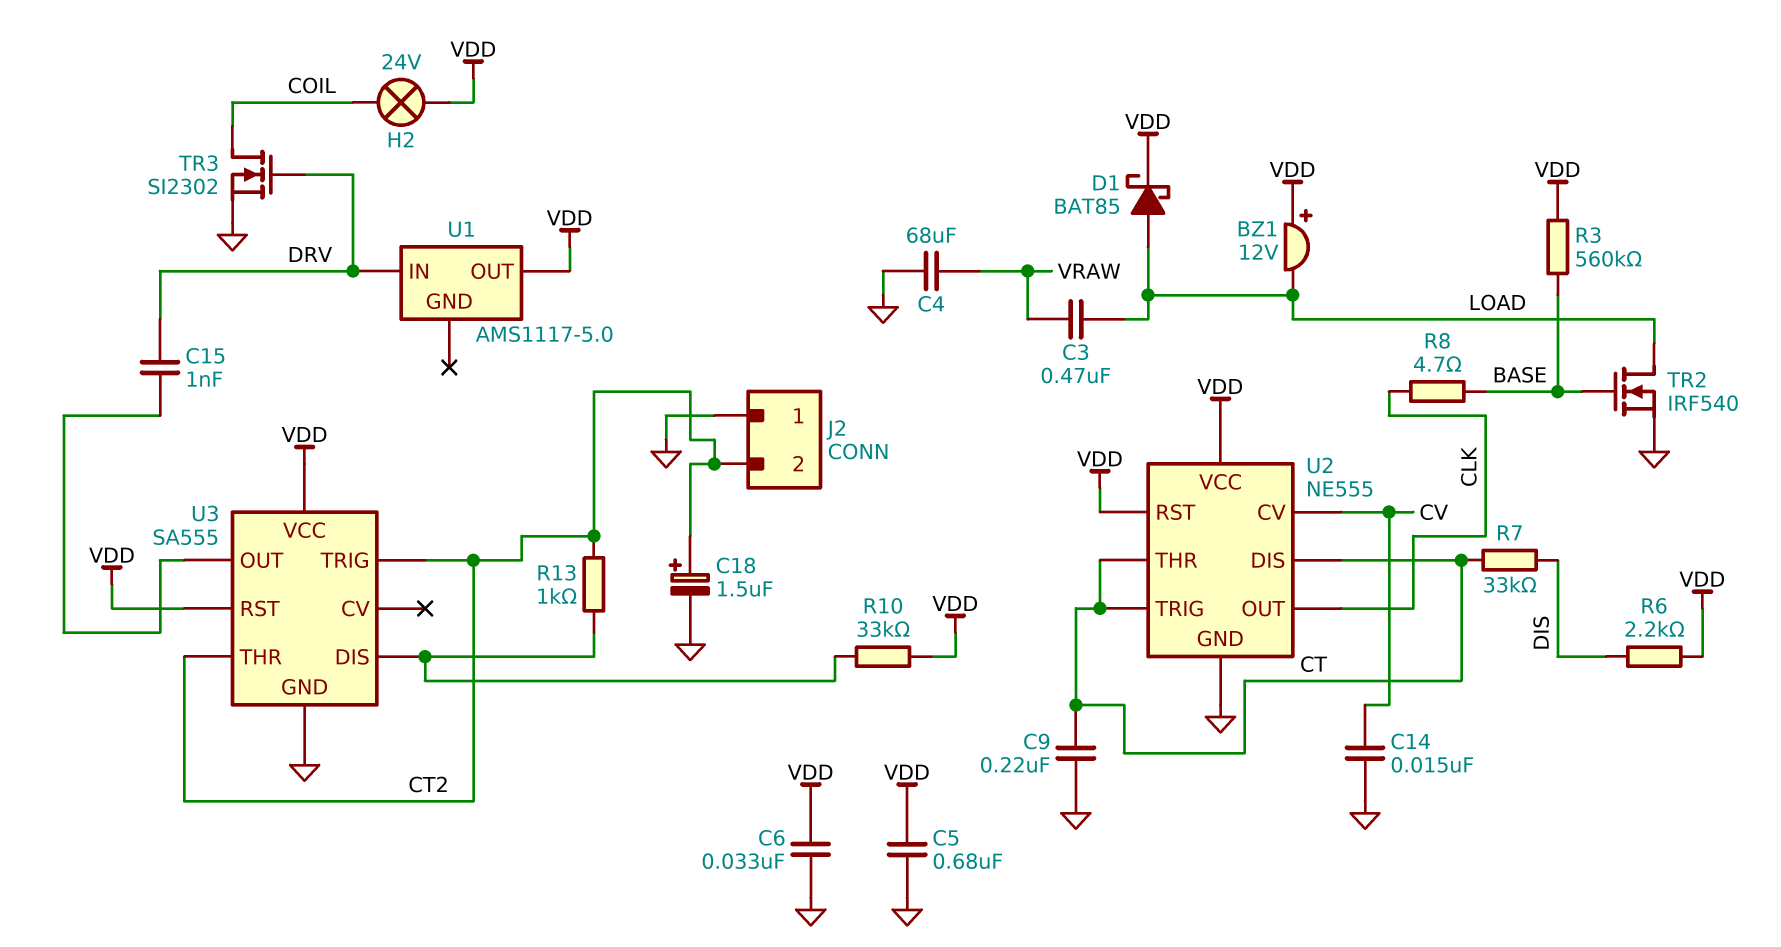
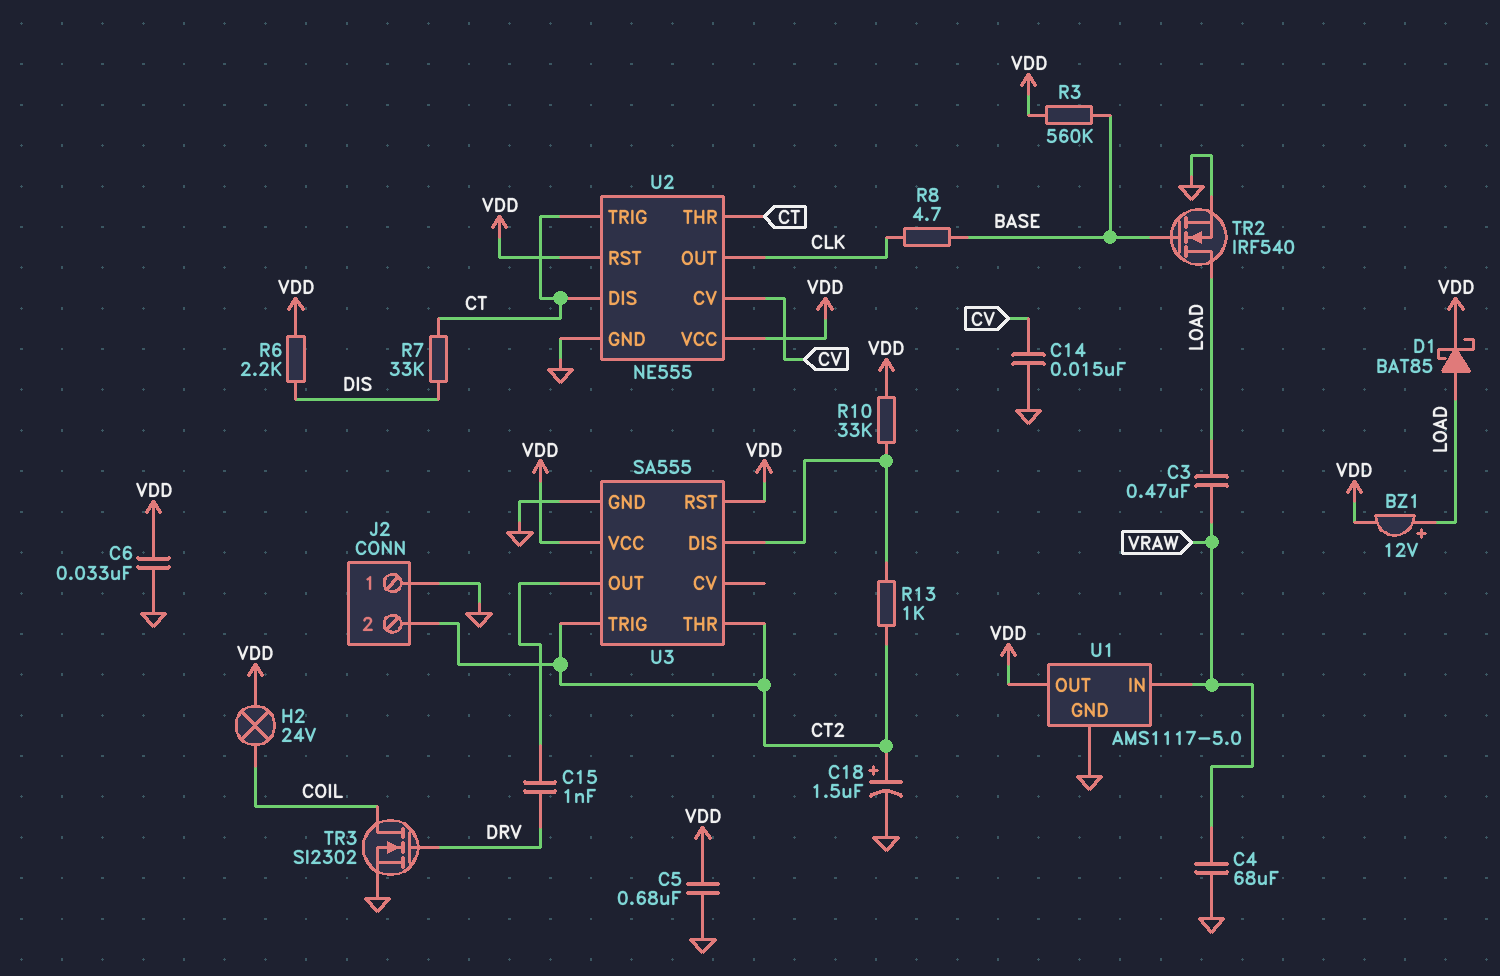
BZ1: buzzer 12V (plus VDD, minus LOAD) -> buzzer 12V (plus LOAD, minus VDD)
C9: 220nF (CT, GND) -> none
U1 pin GND: none -> GND
U1 pin IN: DRV -> VRAW

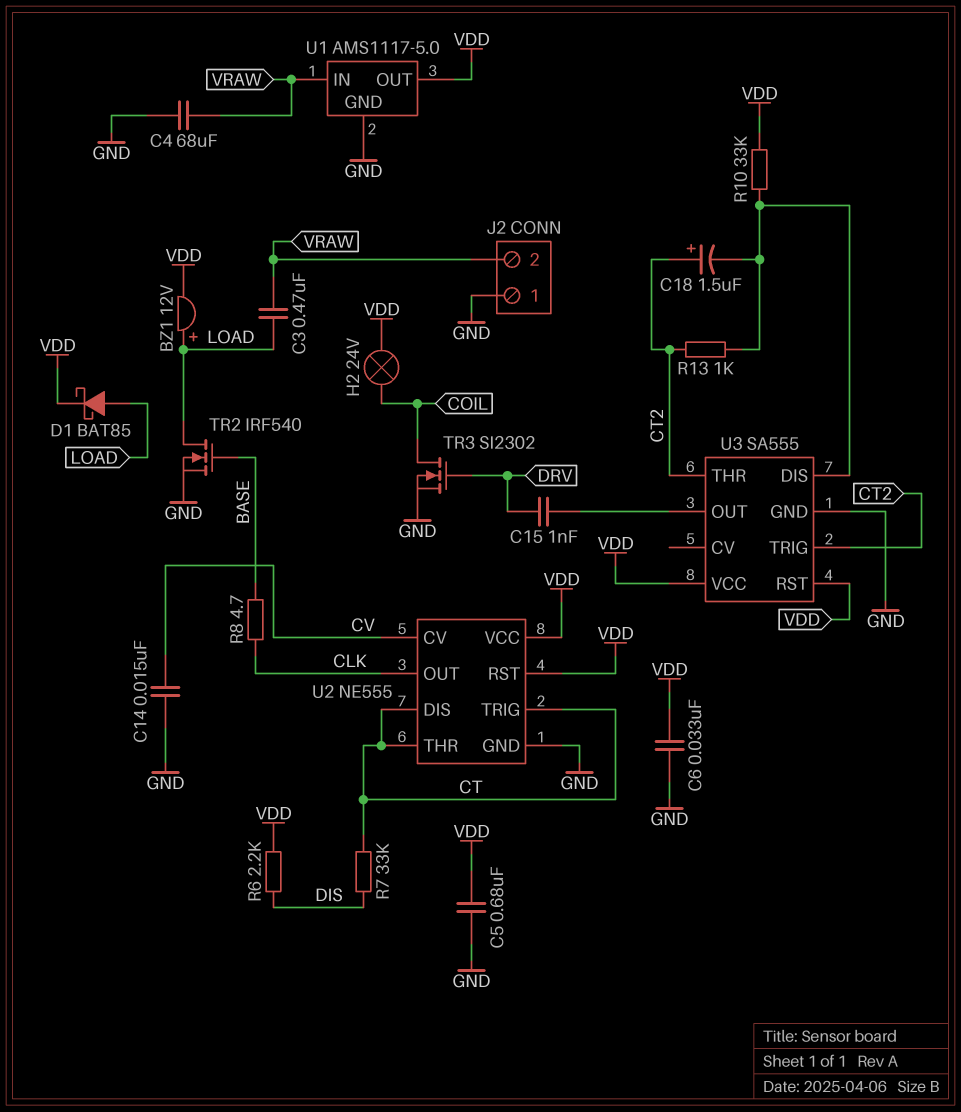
C18: 1.5uF (plus CT2, minus GND) -> 1.5uF (plus CT2, minus U3/DIS)
J2 pin 2: CT2 -> VRAW
R3: 560k (BASE, VDD) -> none

